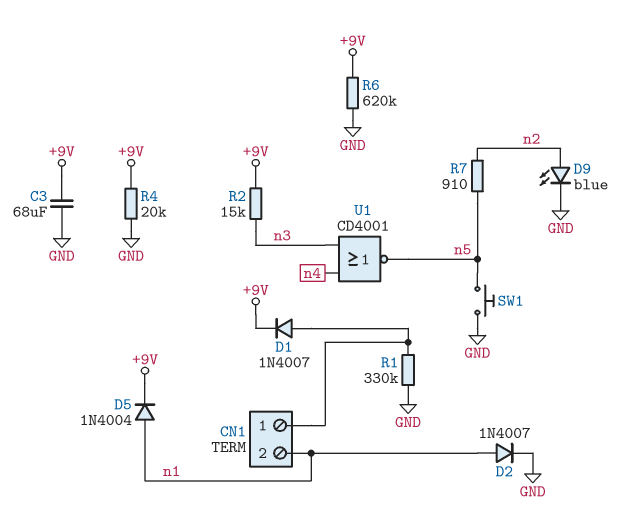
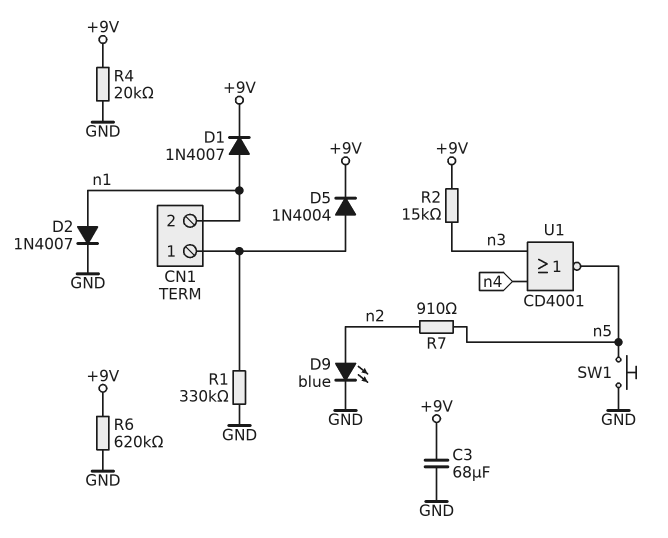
D1: diode 1N4007 (A CN1/1, K +9V) -> diode 1N4007 (A n1, K +9V)
D5: diode 1N4004 (A n1, K +9V) -> diode 1N4004 (A CN1/1, K +9V)

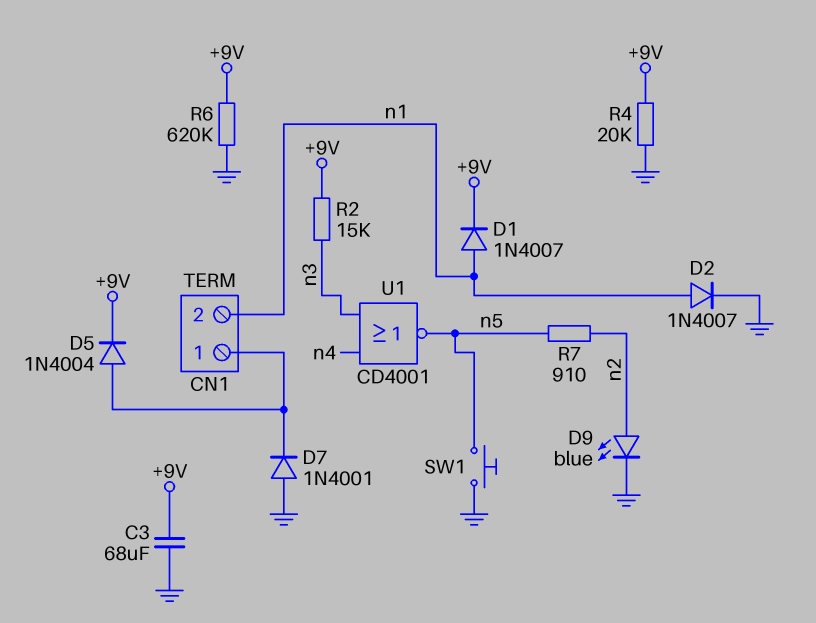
D7: none -> diode 1N4001 (A GND, K CN1/1)
R1: 330k (CN1/1, GND) -> none

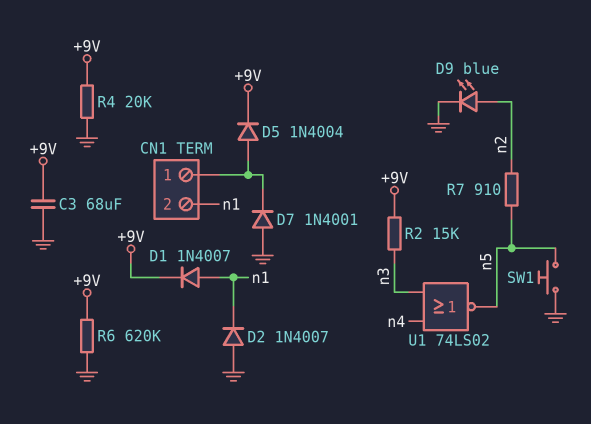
D2: diode 1N4007 (A n1, K GND) -> diode 1N4007 (A GND, K n1)
U1: NOR CD4001 (in n3, in n4, out n5) -> NOR 74LS02 (in n3, in n4, out n5)

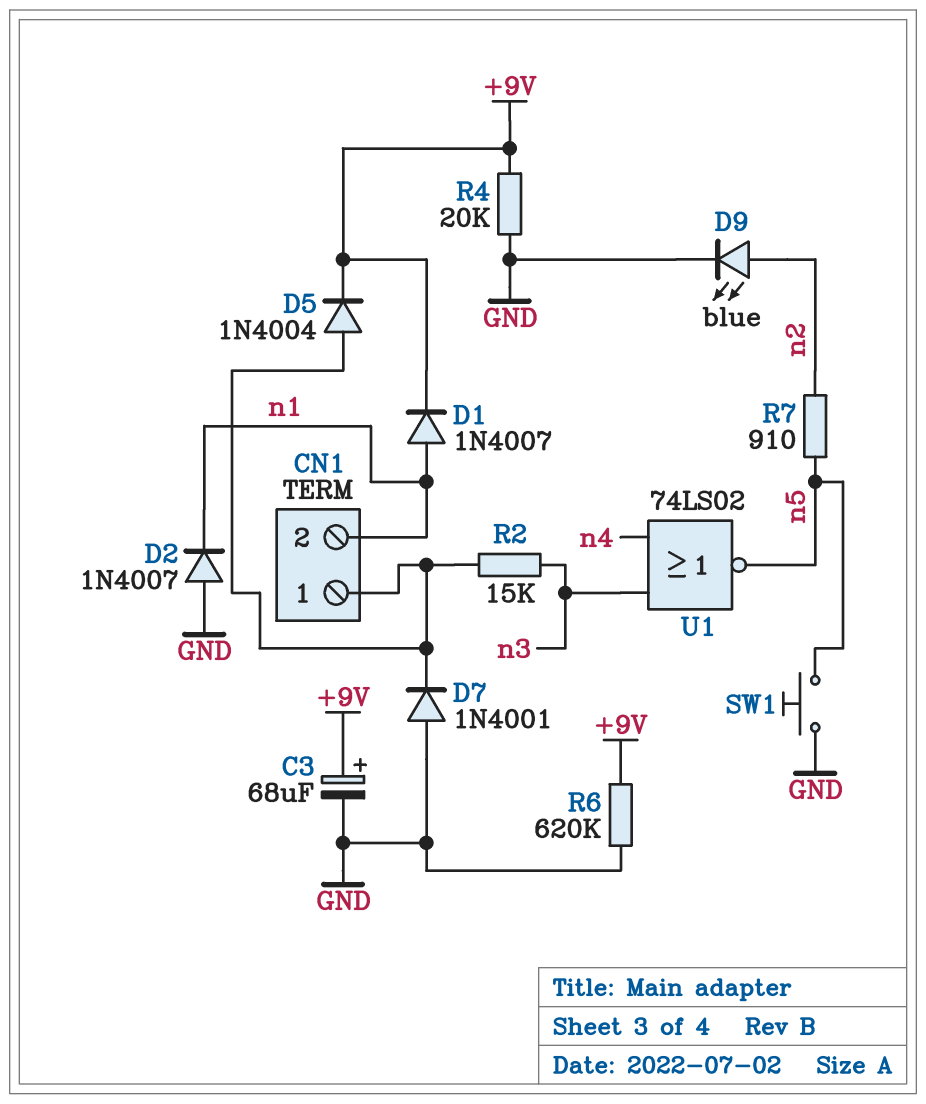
C3: 68uF (+9V, GND) -> 68uF (plus +9V, minus GND)
R2: 15k (+9V, n3) -> 15k (CN1/1, n3)

